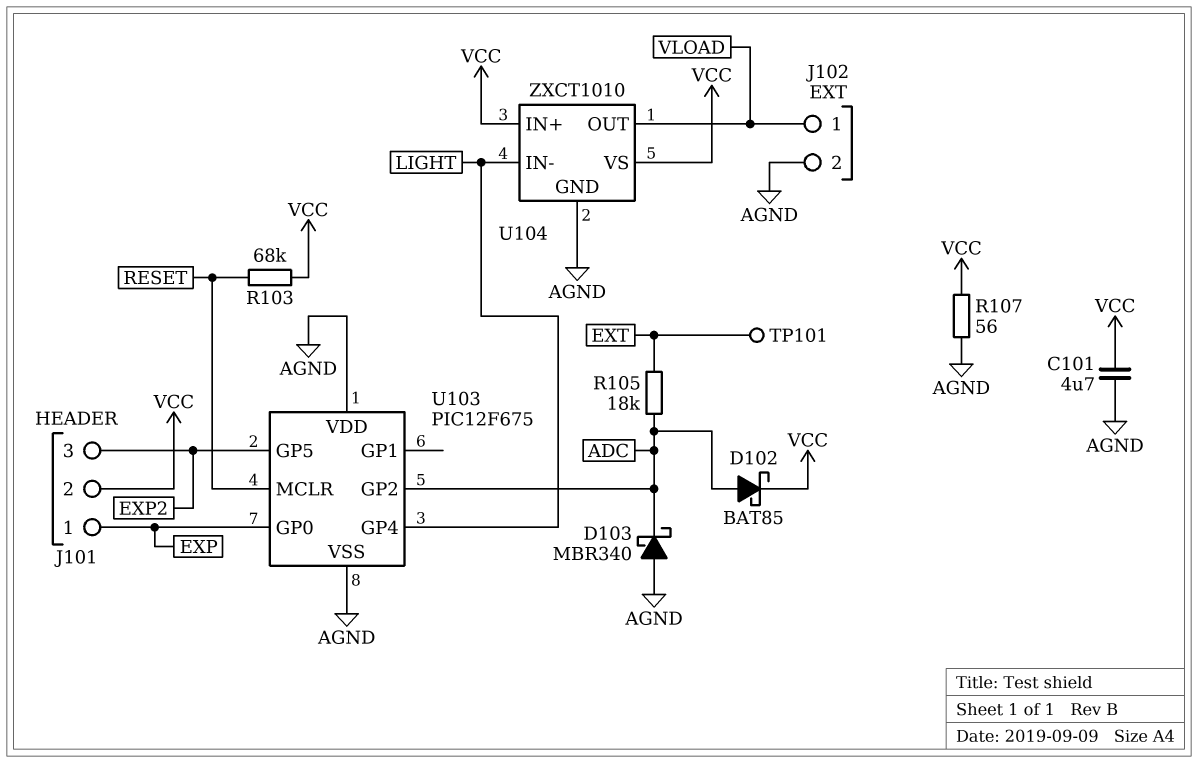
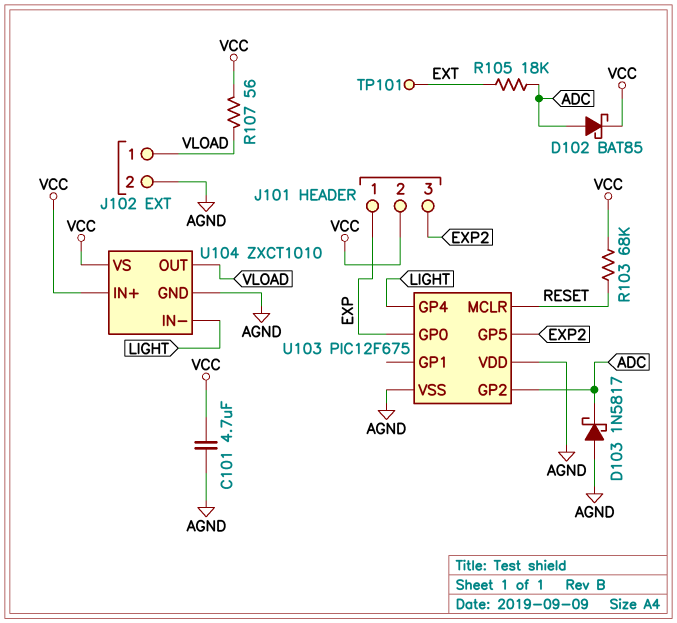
D103: schottky MBR340 (A AGND, K ADC) -> schottky 1N5817 (A AGND, K ADC)
R107: 56 (AGND, VCC) -> 56 (VCC, VLOAD)

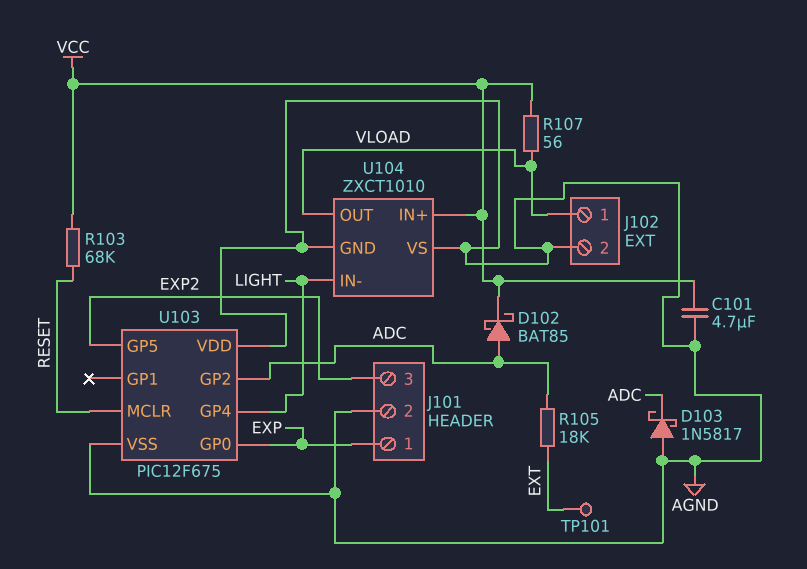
J101 pin 2: VCC -> AGND
U104 pin VS: VCC -> AGND

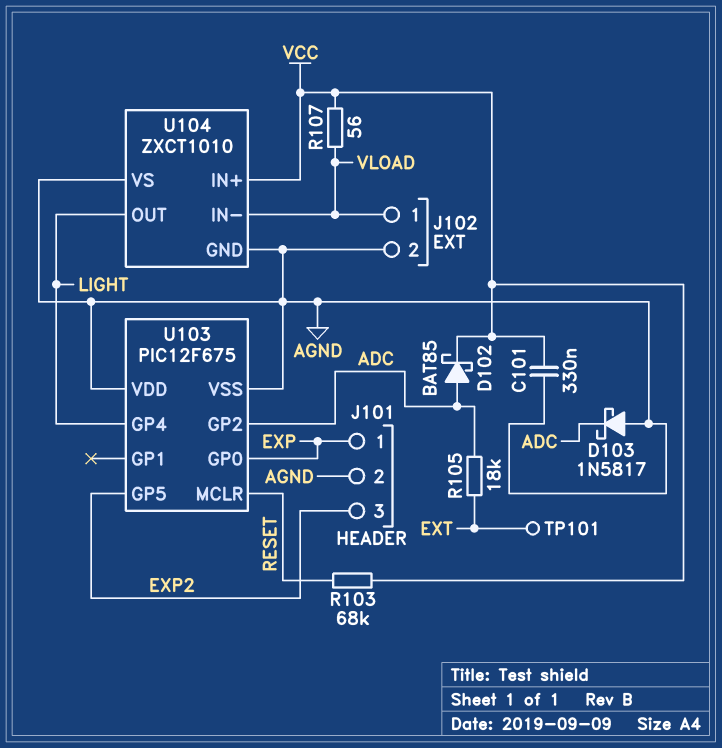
C101: 4.7uF (AGND, VCC) -> 330nF (AGND, VCC)
U104 pin IN-: LIGHT -> VLOAD
U104 pin OUT: VLOAD -> LIGHT

